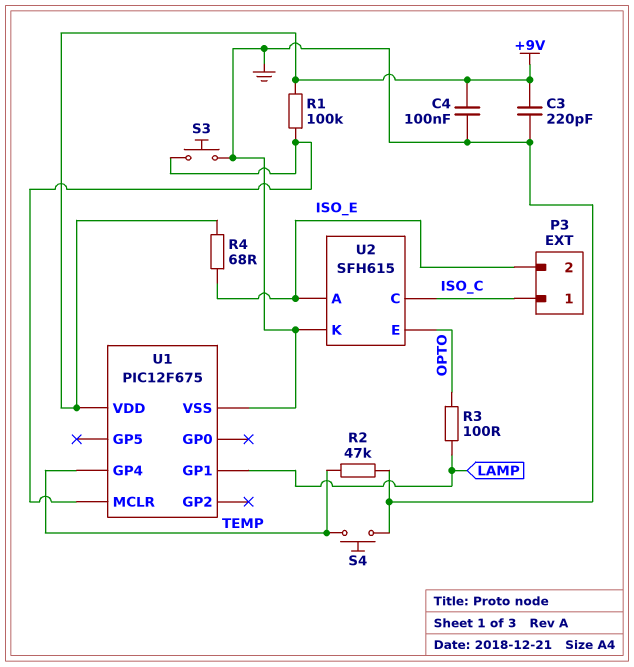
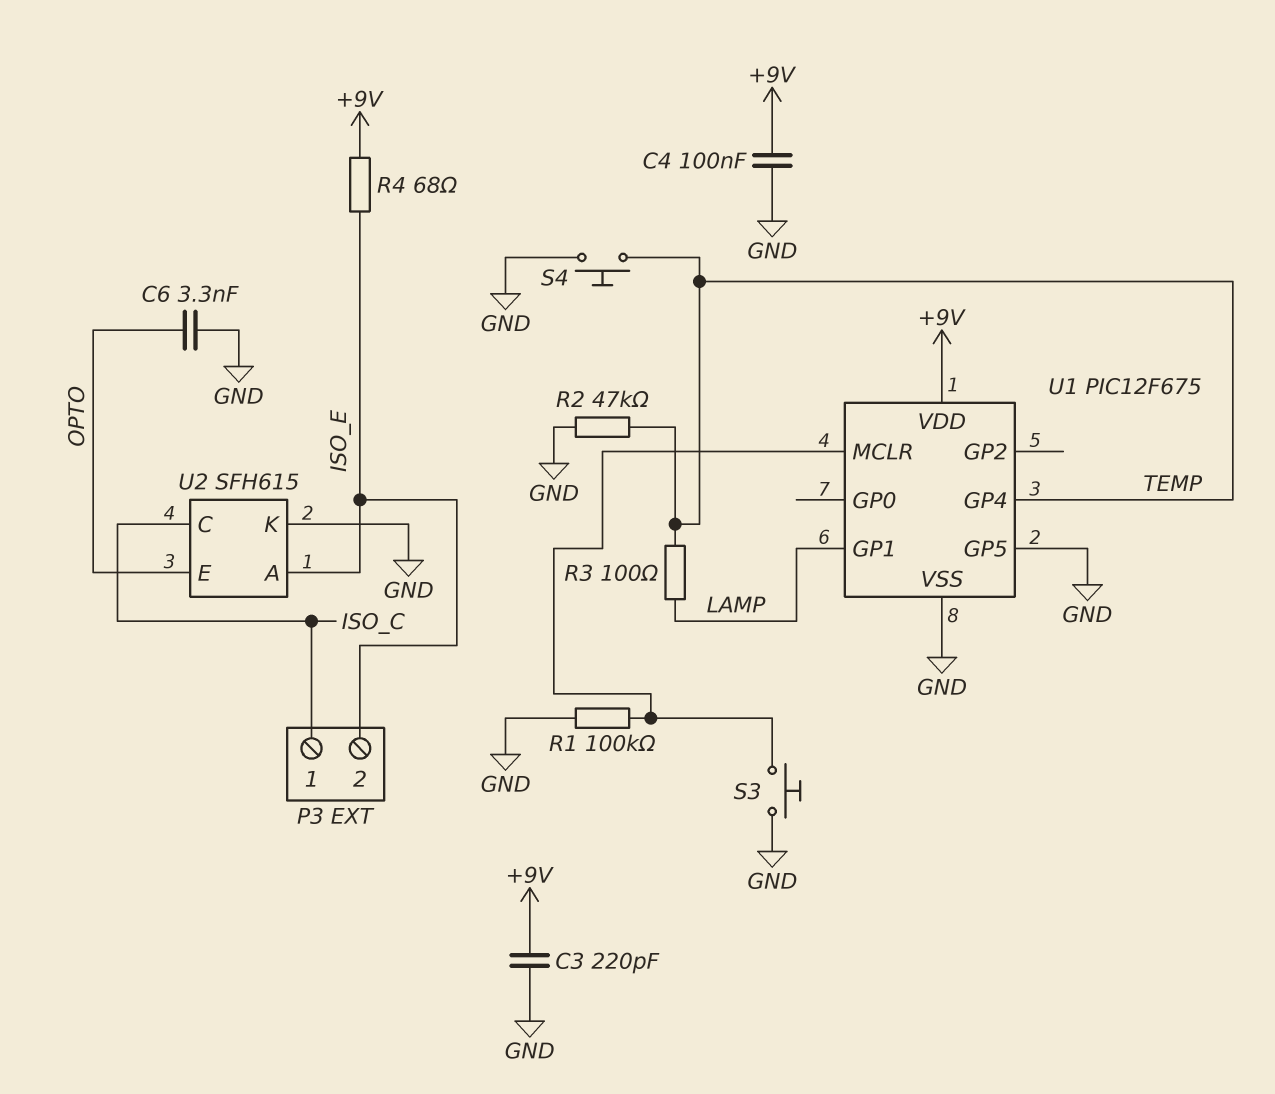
C6: none -> 3.3nF (GND, OPTO)
R1: 100k (+9V, U1/MCLR) -> 100k (GND, U1/MCLR)
R3: 100 (LAMP, OPTO) -> 100 (LAMP, TEMP)
U1 pin GP5: none -> GND

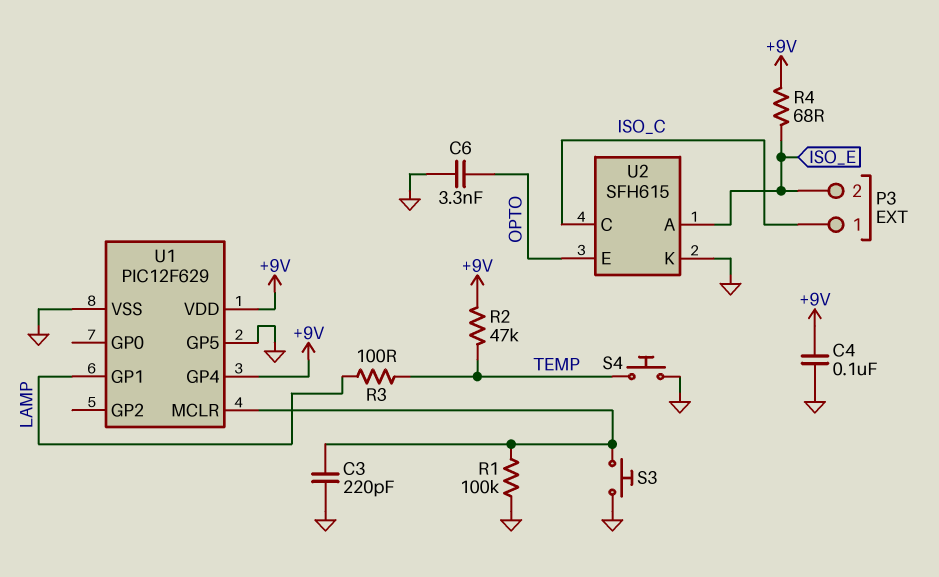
C3: 220pF (+9V, GND) -> 220pF (GND, U1/MCLR)
R2: 47k (GND, TEMP) -> 47k (+9V, TEMP)
U1: PIC12F675 -> PIC12F629
U1 pin GP4: TEMP -> +9V

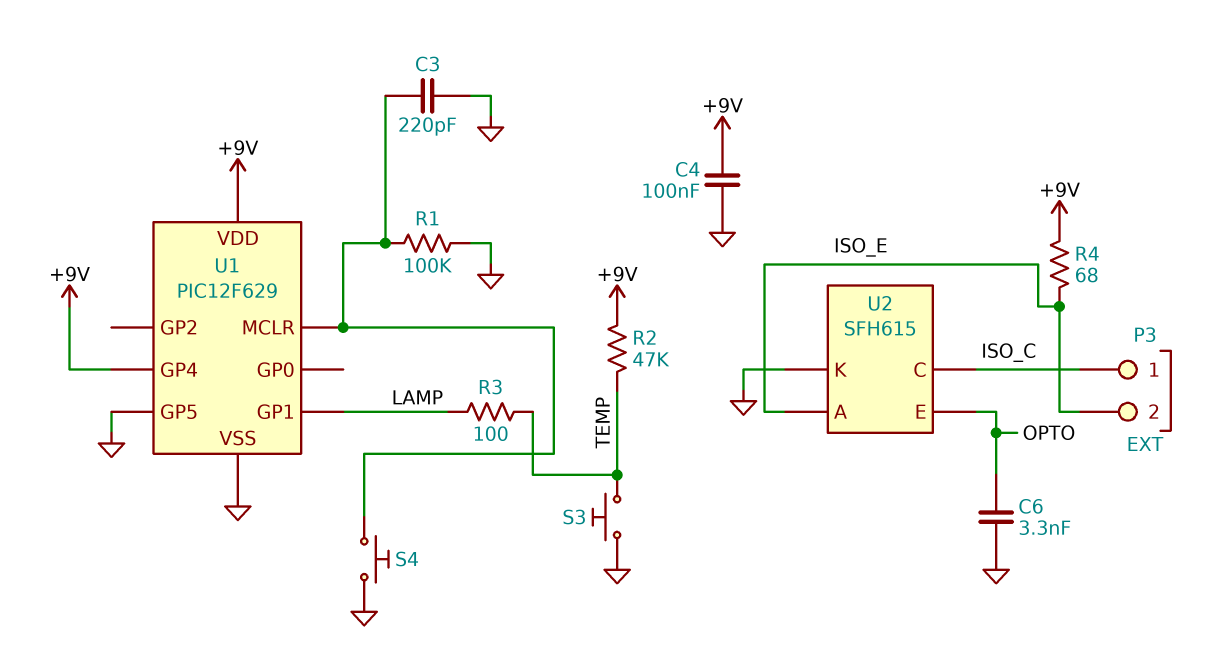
S3: button (GND, U1/MCLR) -> button (GND, TEMP)
S4: button (GND, TEMP) -> button (GND, U1/MCLR)

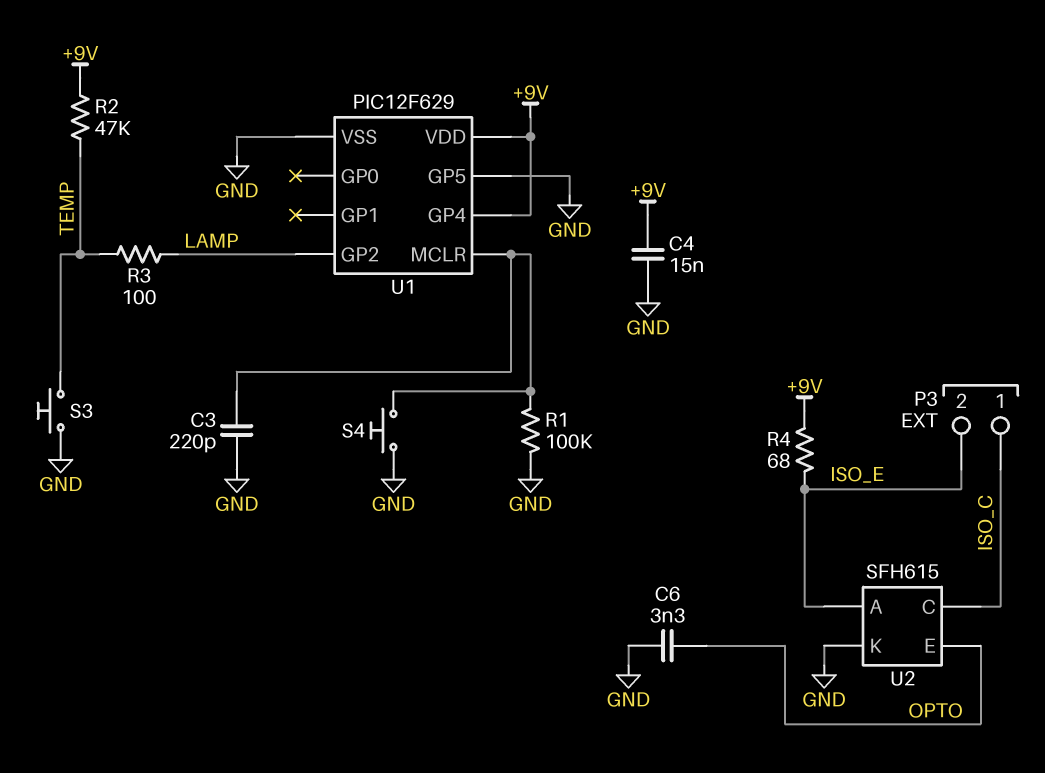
C4: 100nF (+9V, GND) -> 15nF (+9V, GND)
U1 pin GP1: LAMP -> none
U1 pin GP2: none -> LAMP

